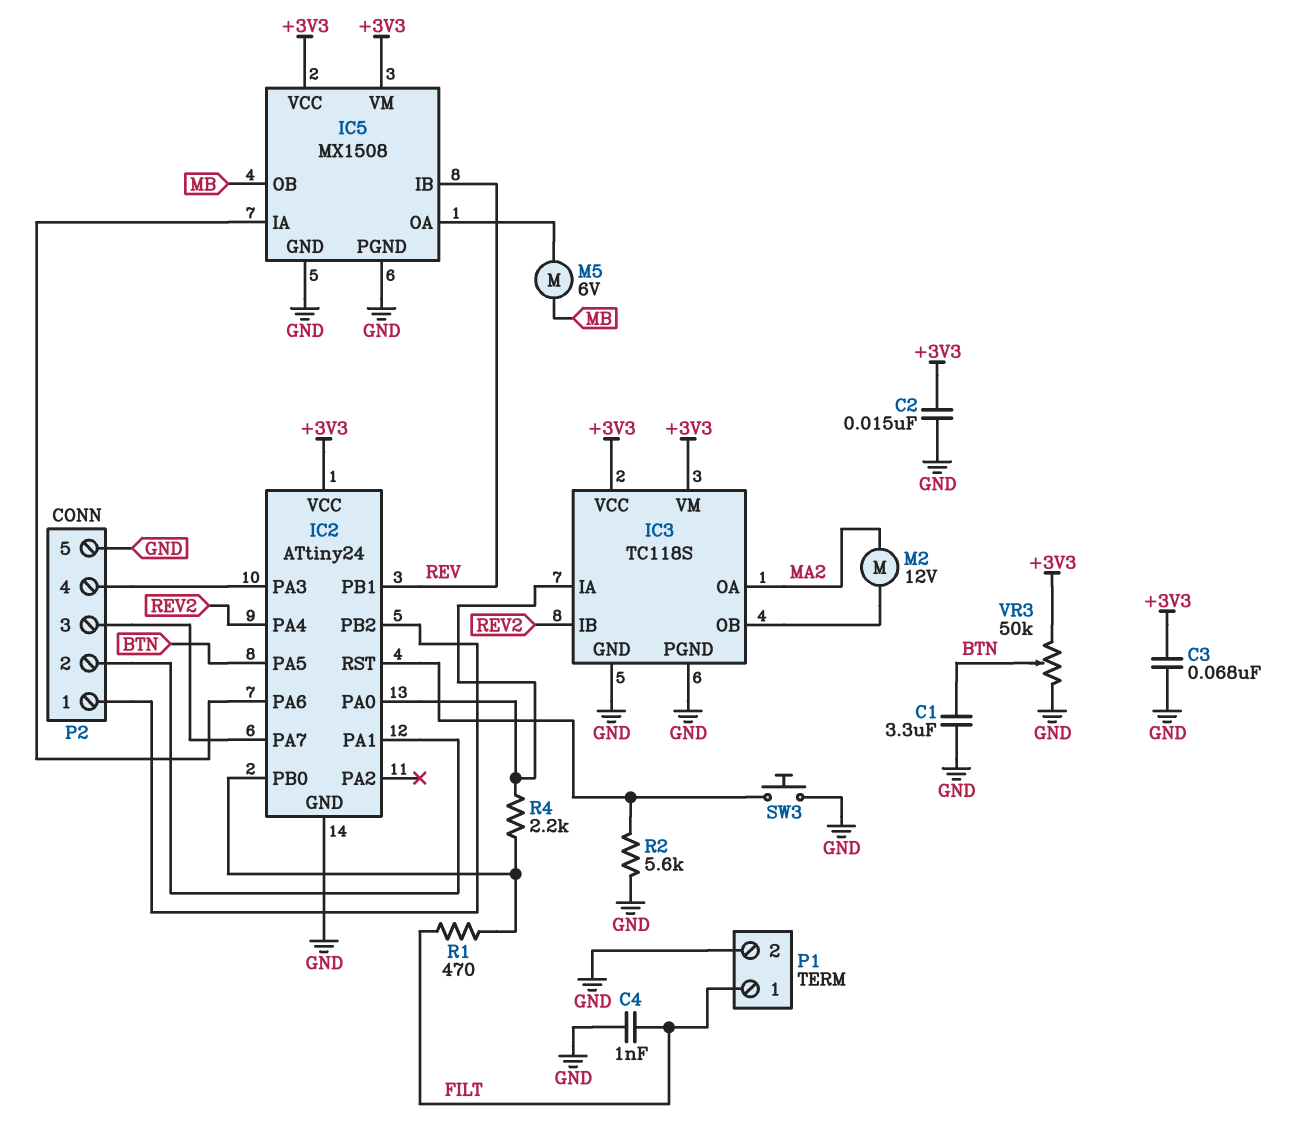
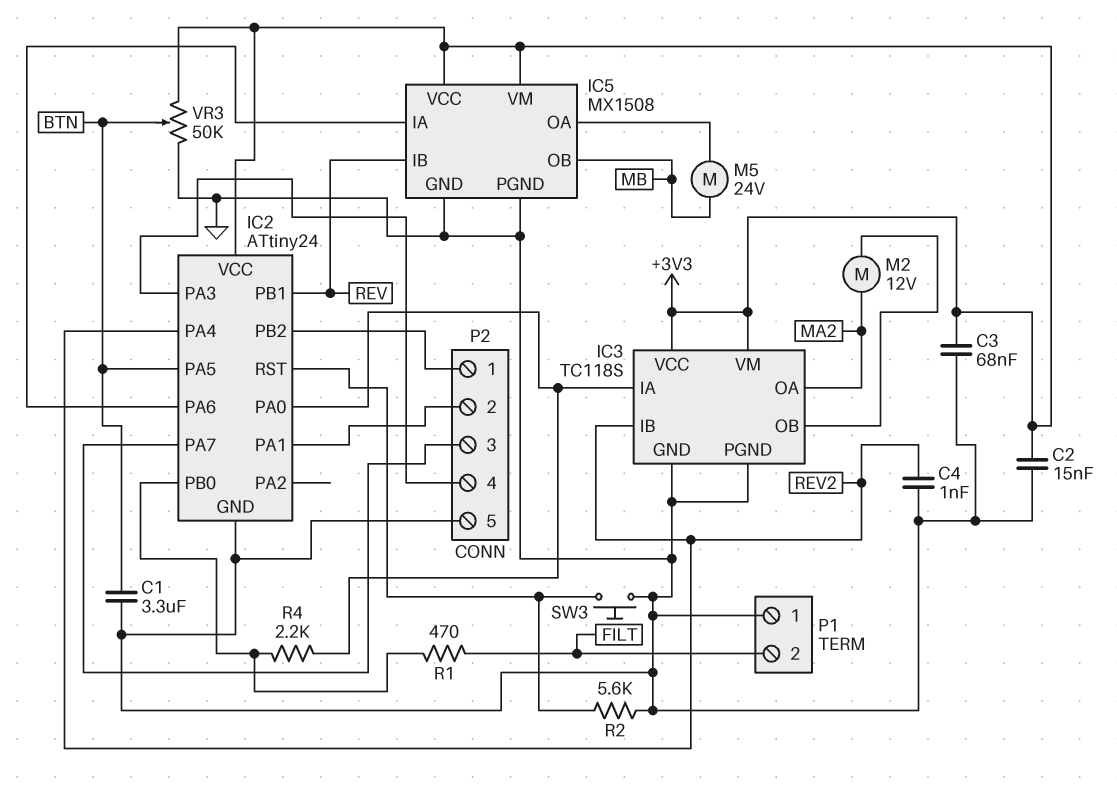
C4: 1nF (FILT, GND) -> 1nF (GND, REV2)
M5: motor 6V (IC5/OA, MB) -> motor 24V (IC5/OA, MB)
P1 pin 1: FILT -> GND
P1 pin 2: GND -> FILT

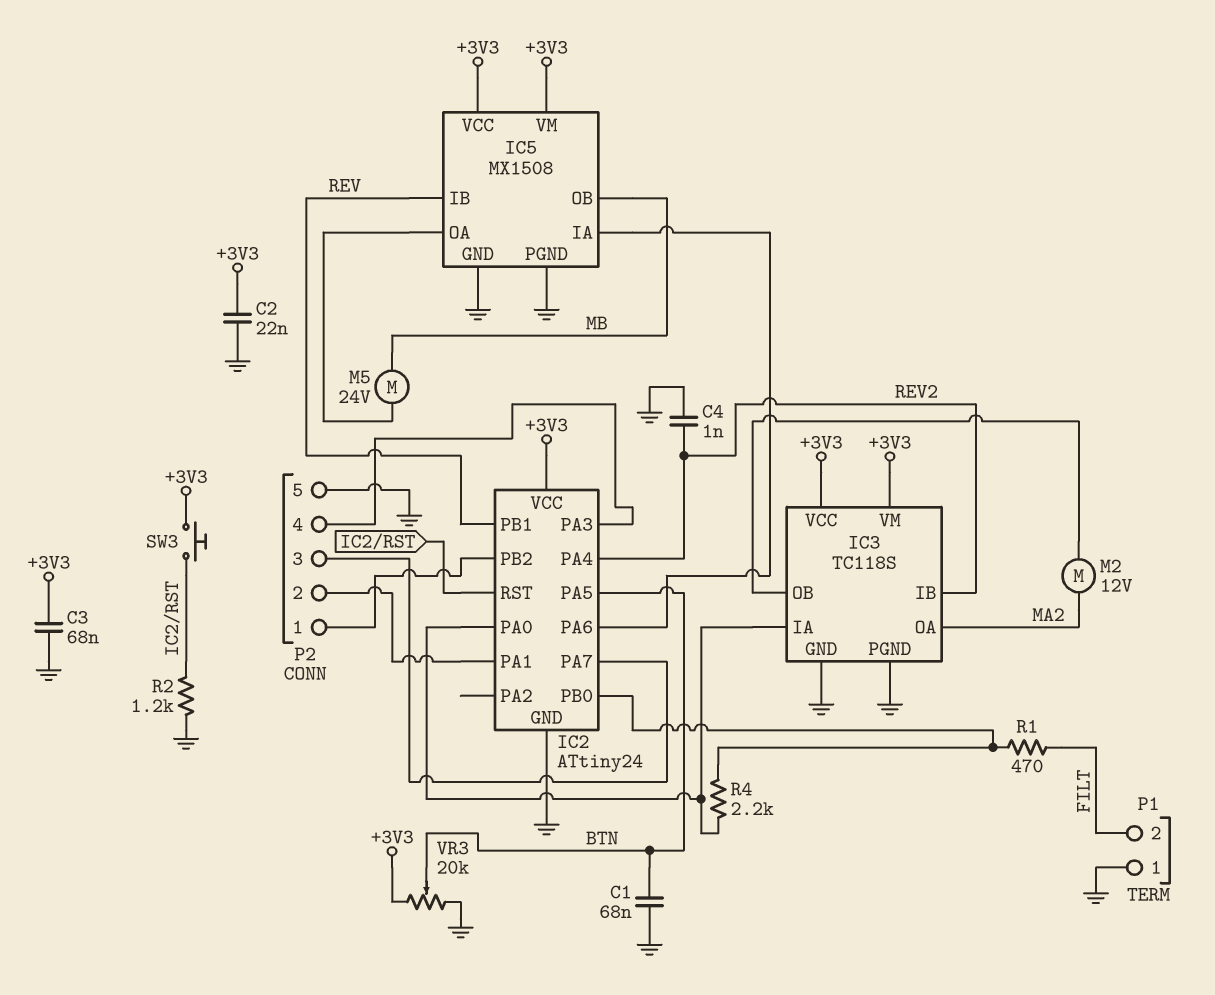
C1: 3.3uF (BTN, GND) -> 68nF (BTN, GND)
C2: 15nF (+3V3, GND) -> 22nF (+3V3, GND)
R2: 5.6k (GND, IC2/RST) -> 1.2k (GND, IC2/RST)
SW3: button (GND, IC2/RST) -> button (+3V3, IC2/RST)
VR3: 50k (+3V3, GND, wiper BTN) -> 20k (+3V3, GND, wiper BTN)

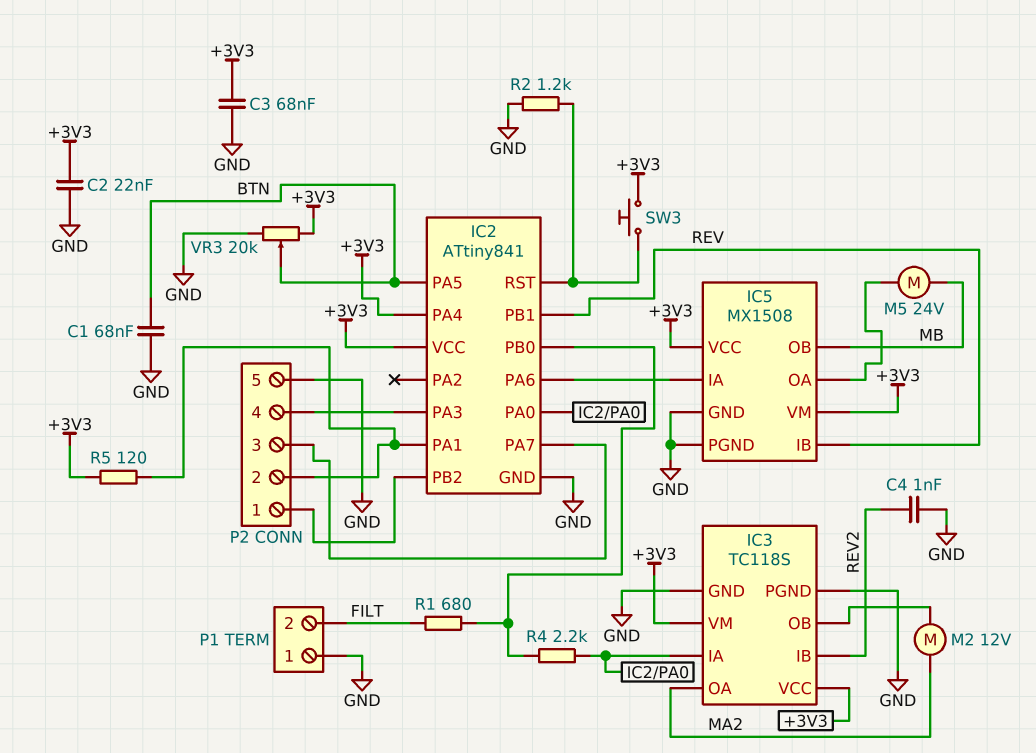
IC2: ATtiny24 -> ATtiny841
IC2 pin PA4: REV2 -> +3V3
R1: 470 (FILT, IC2/PB0) -> 680 (FILT, IC2/PB0)
R5: none -> 120 (+3V3, IC2/PA1)

